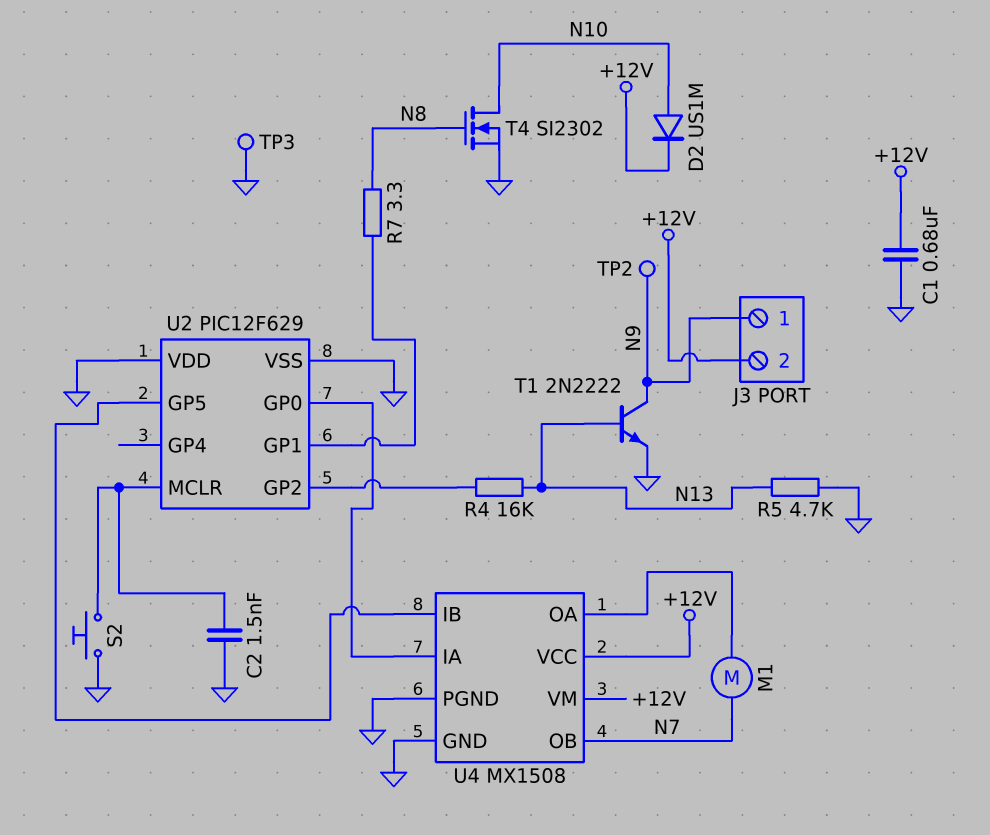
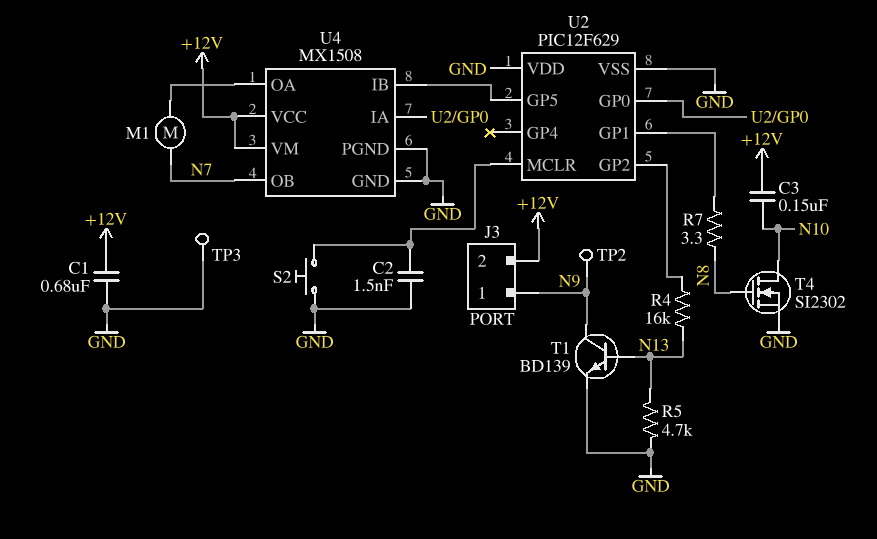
C3: none -> 150nF (+12V, N10)
D2: diode US1M (A N10, K +12V) -> none
T1: NPN 2N2222 (B N13, C N9, E GND) -> NPN BD139 (B N13, C N9, E GND)

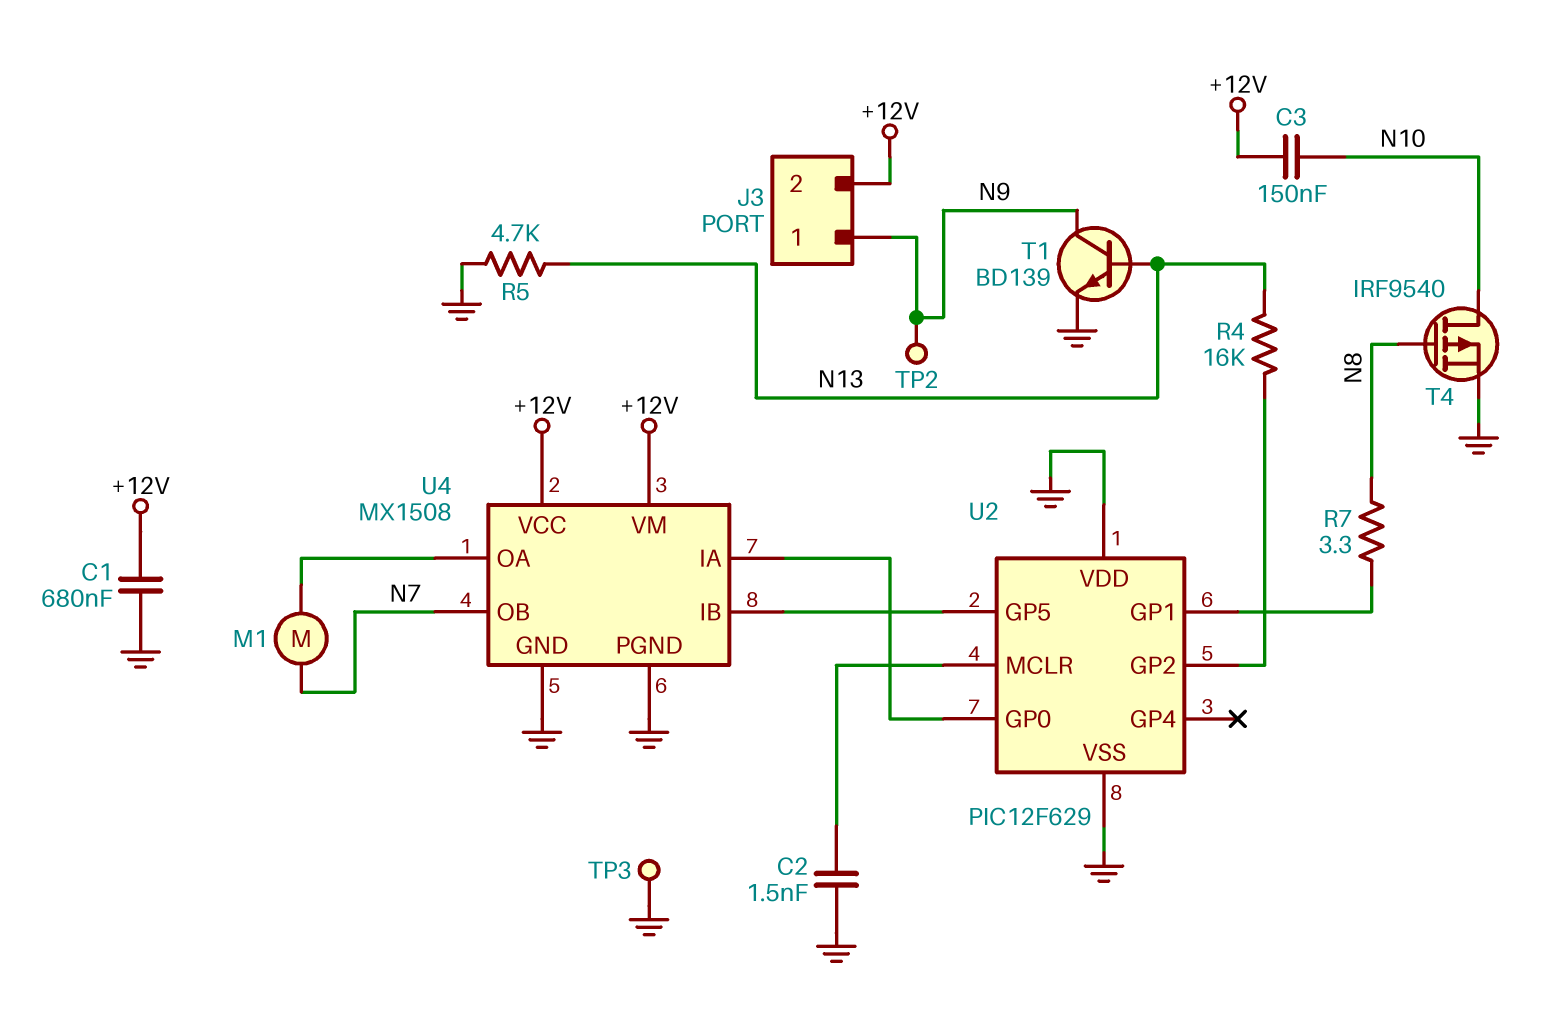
S2: button (GND, U2/MCLR) -> none
T4: NMOS SI2302 (G N8, D N10, S GND) -> PMOS IRF9540 (G N8, D N10, S GND)

